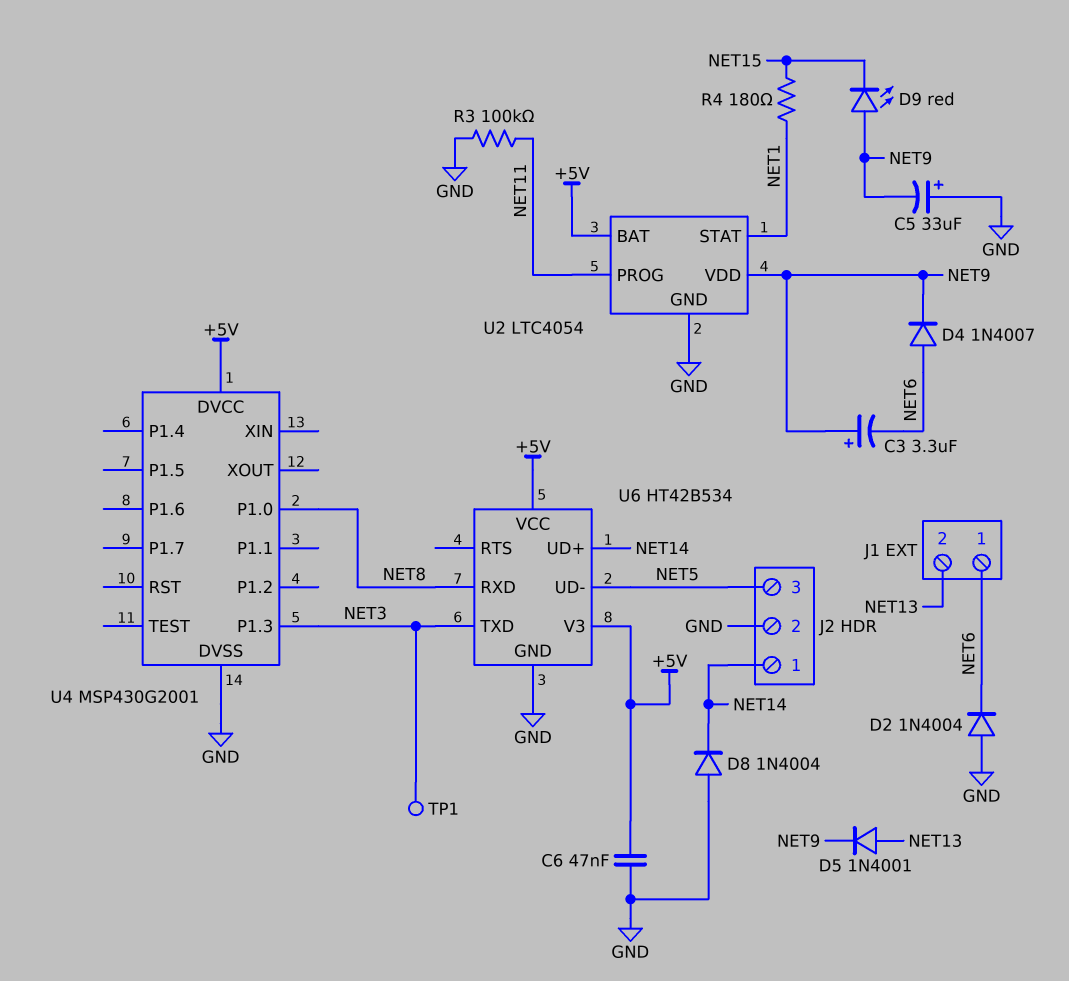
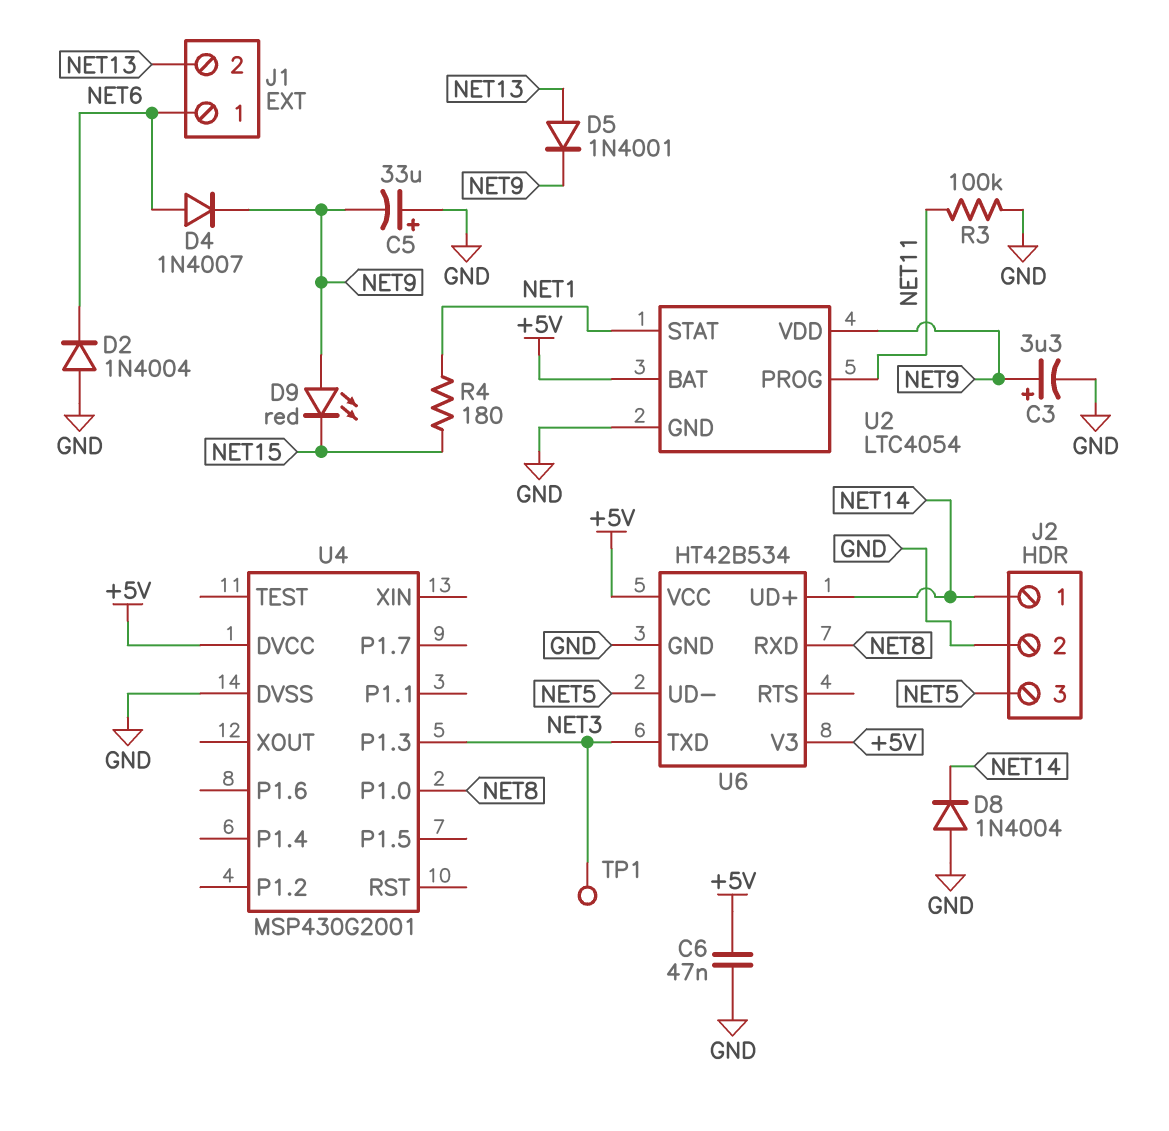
C3: 3.3uF (plus NET9, minus NET6) -> 3.3uF (plus NET9, minus GND)

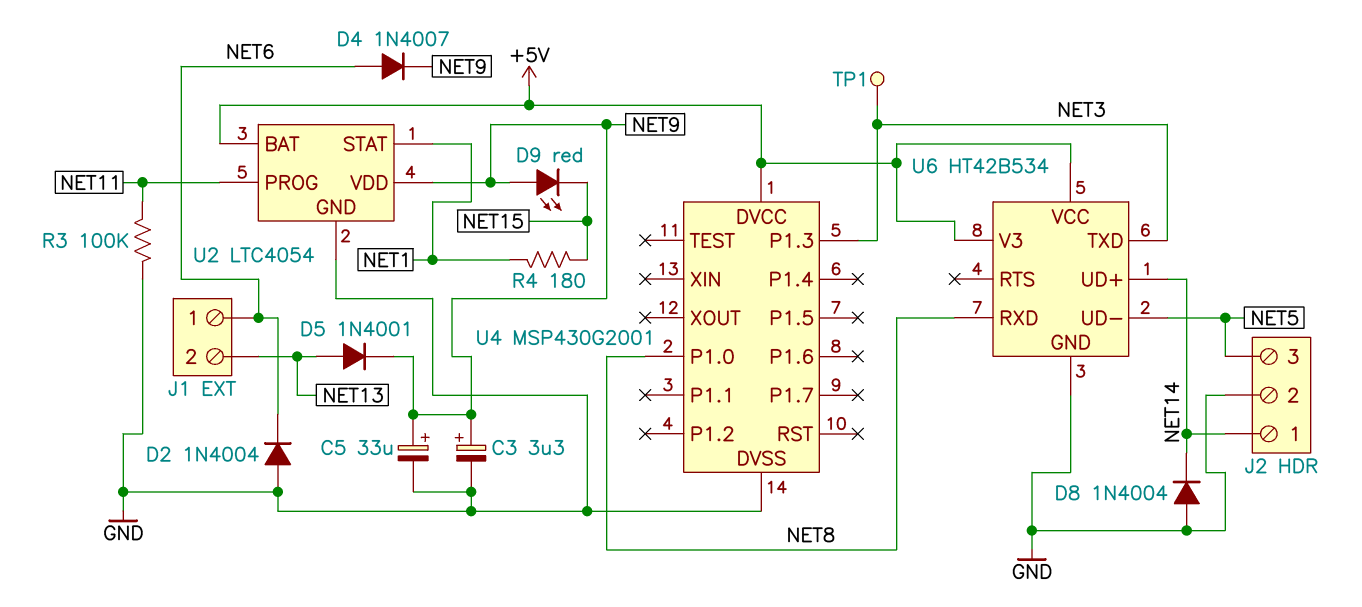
C5: 33uF (plus GND, minus NET9) -> 33uF (plus NET9, minus GND)
C6: 47nF (+5V, GND) -> none

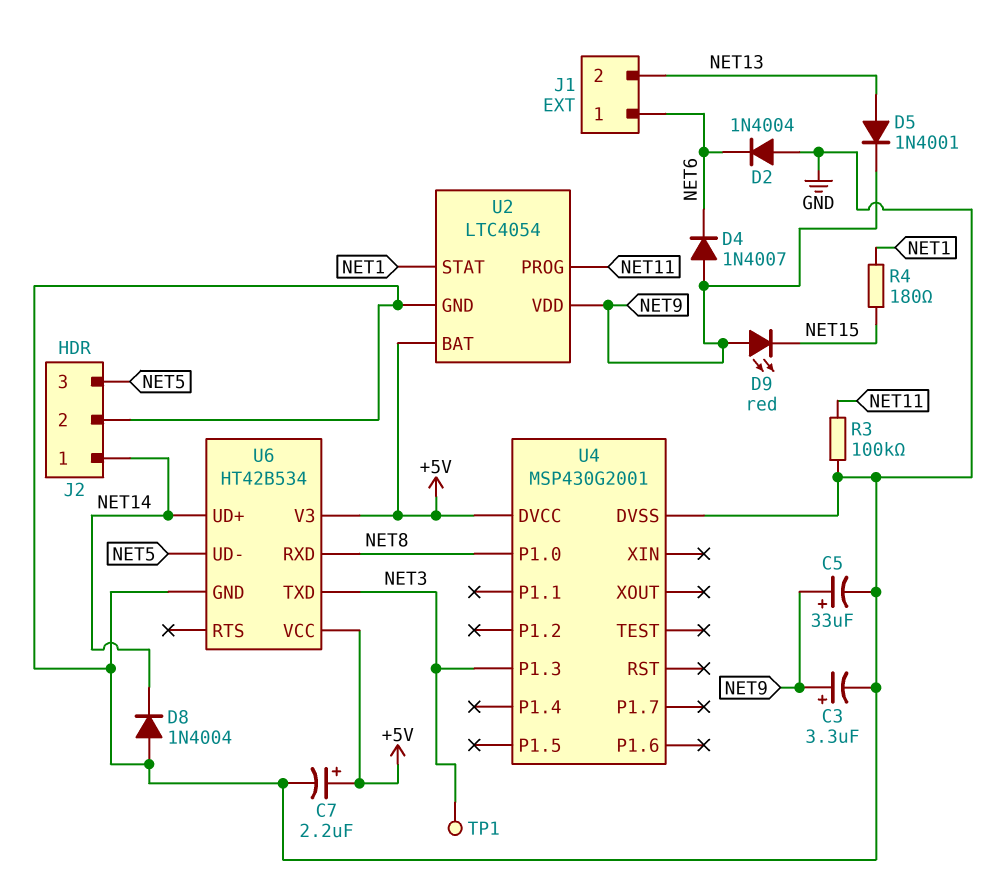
C7: none -> 2.2uF (plus +5V, minus GND)
D4: diode 1N4007 (A NET6, K NET9) -> diode 1N4007 (A NET9, K NET6)

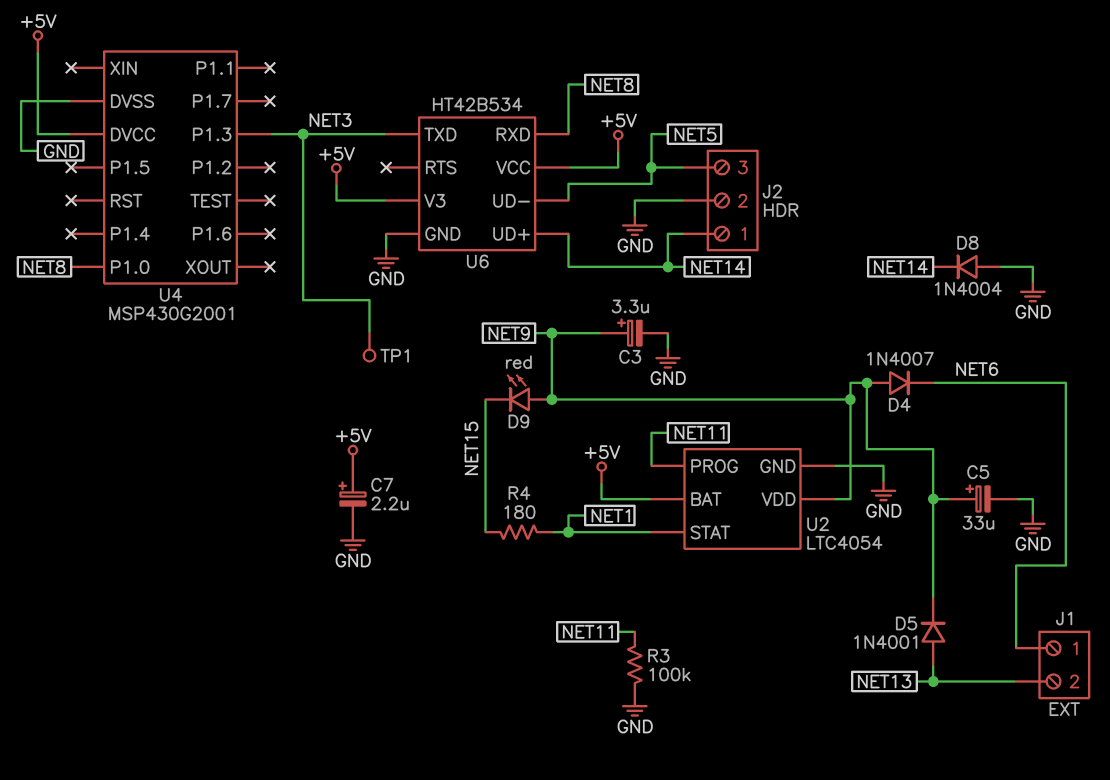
D2: diode 1N4004 (A GND, K NET6) -> none

